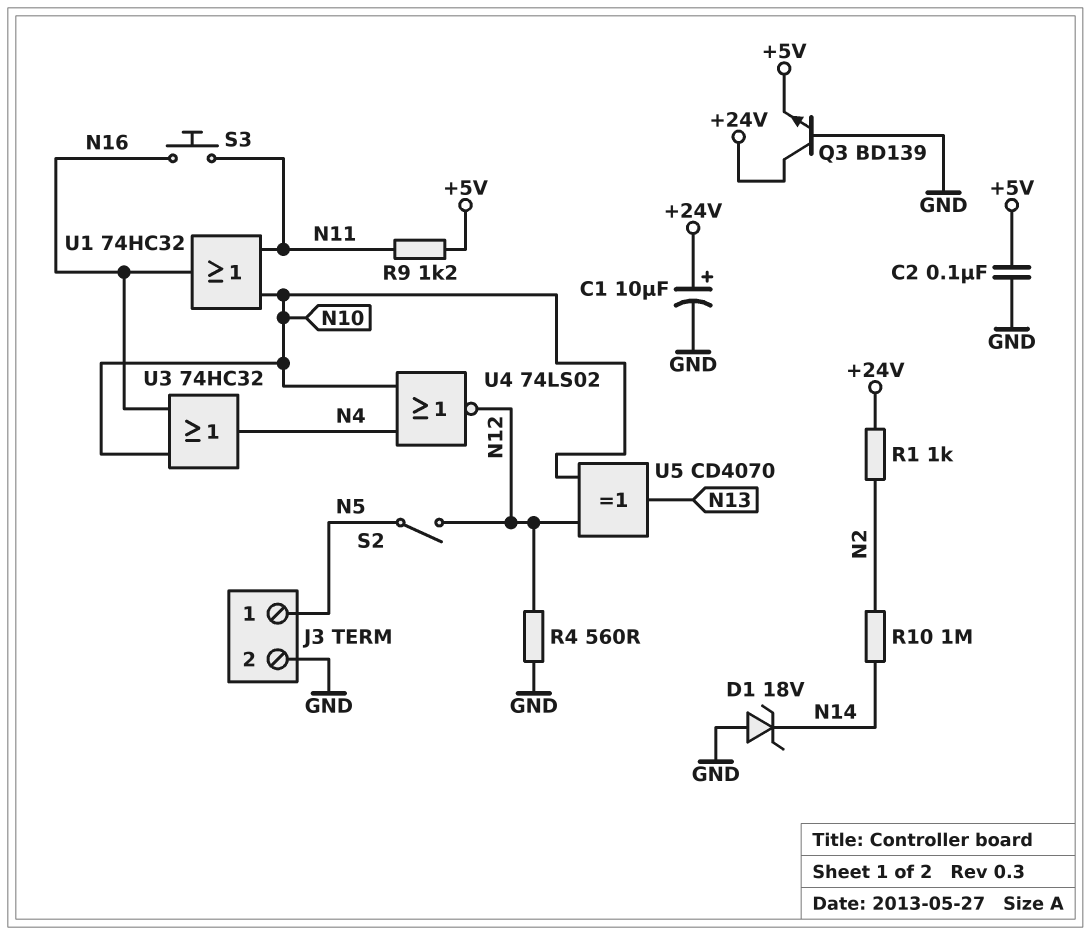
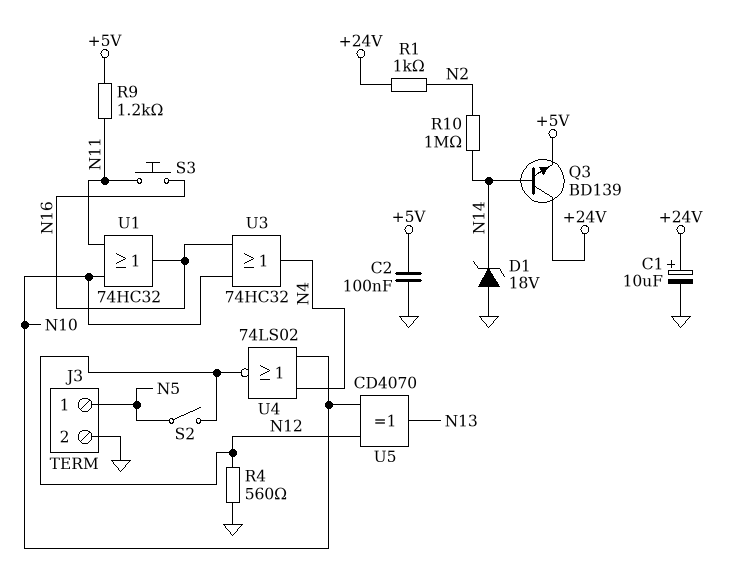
Q3: NPN BD139 (B GND, C +24V, E +5V) -> NPN BD139 (B N14, C +24V, E +5V)

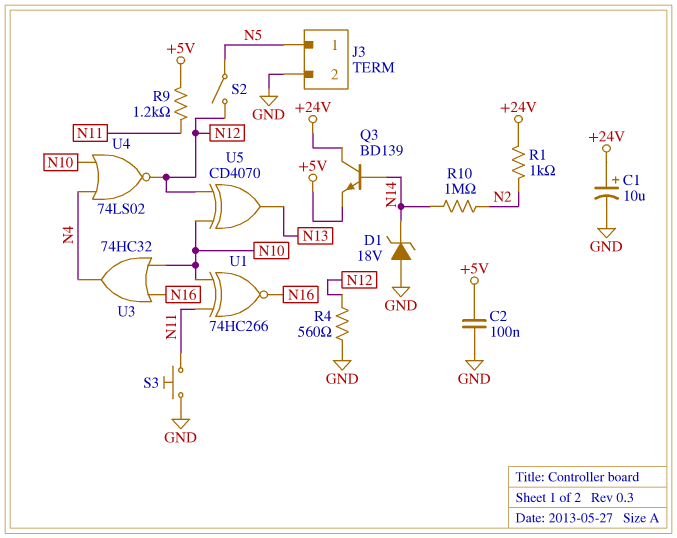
S3: button (N11, N16) -> button (GND, N11)
U1: OR 74HC32 (in N10, in N11, out N16) -> XNOR 74HC266 (in N10, in N11, out N16)

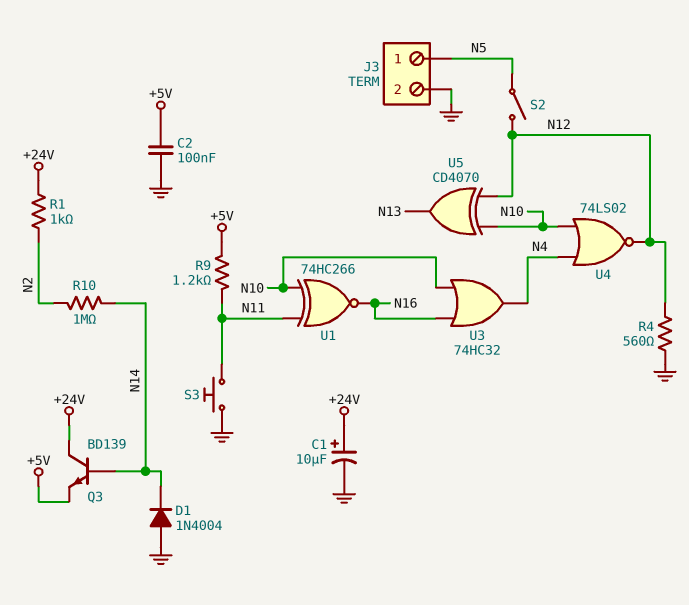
D1: zener 18V (A GND, K N14) -> diode 1N4004 (A GND, K N14)

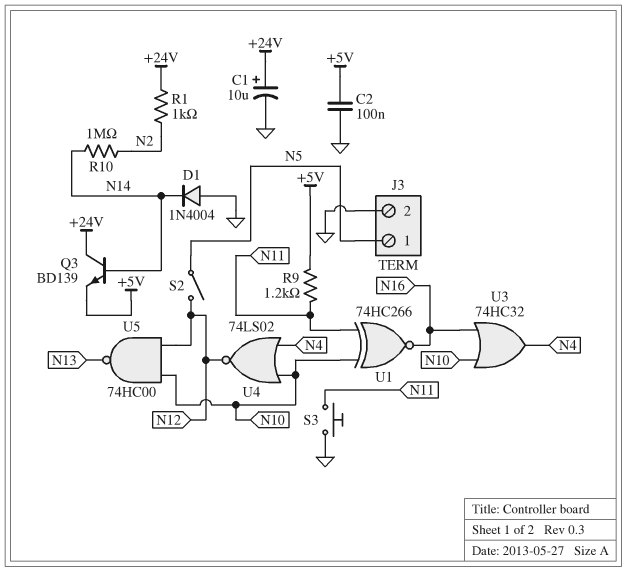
R4: 560 (GND, N12) -> none
U5: XOR CD4070 (in N10, in N12, out N13) -> NAND 74HC00 (in N10, in N12, out N13)

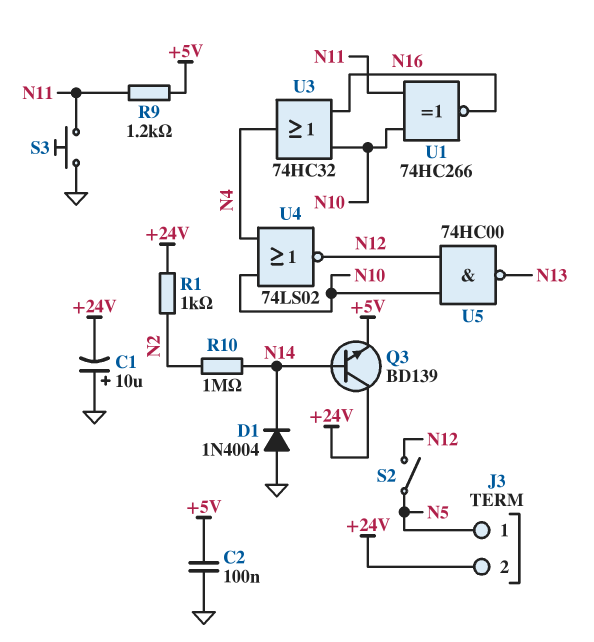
C1: 10uF (plus +24V, minus GND) -> 10uF (plus GND, minus +24V)
J3 pin 2: GND -> +24V

